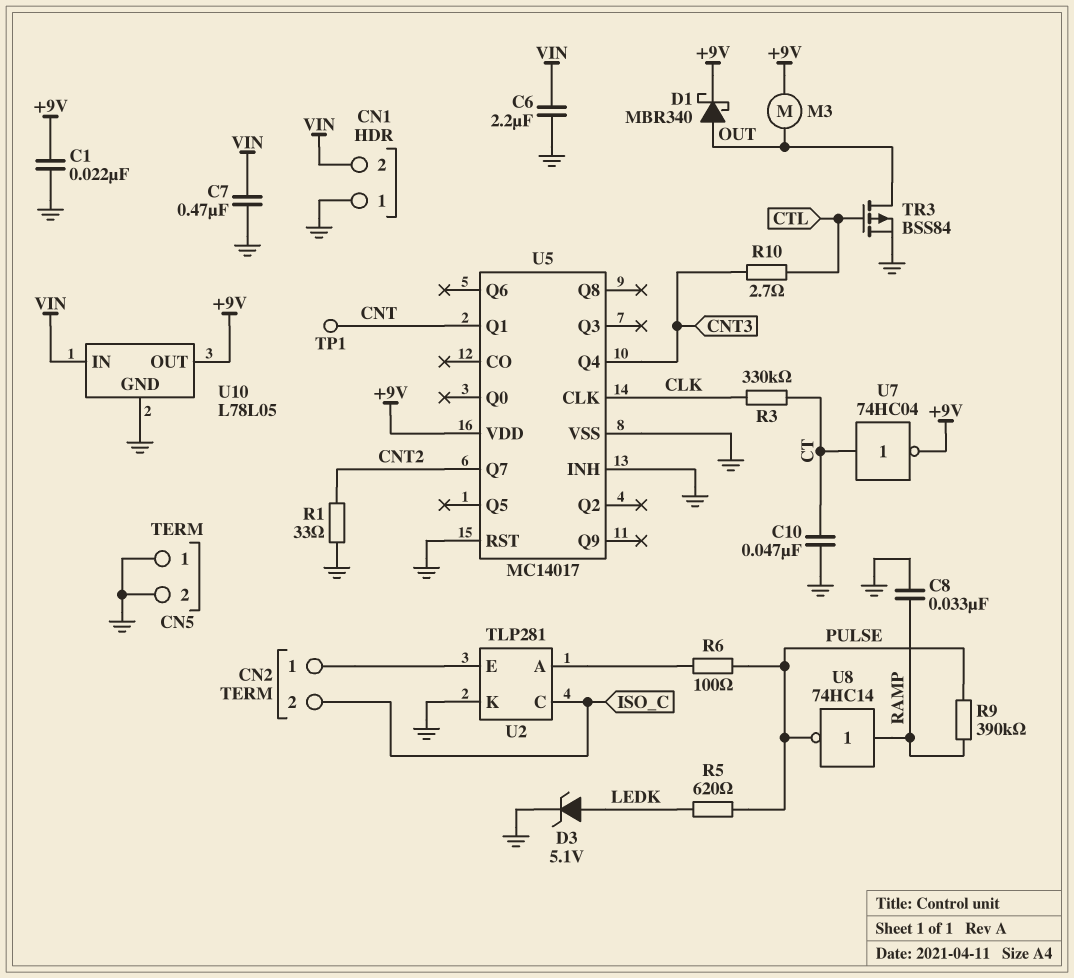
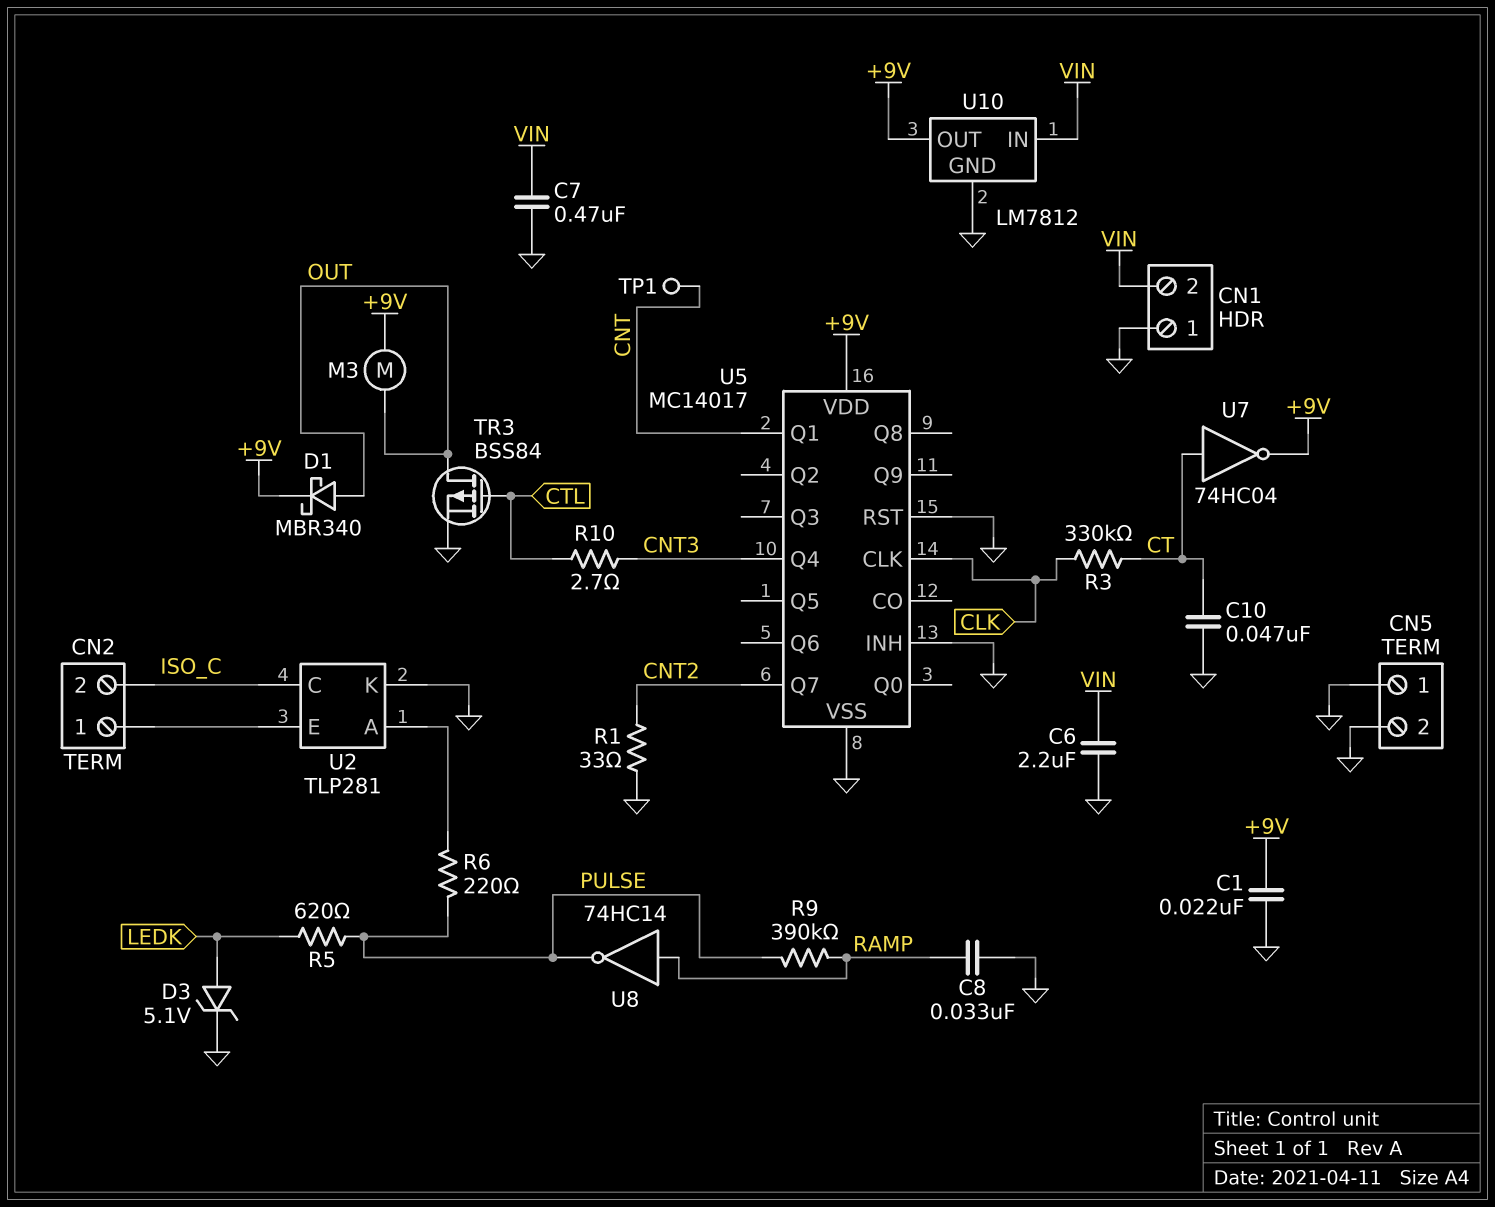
R6: 100 (PULSE, U2/A) -> 220 (PULSE, U2/A)
U10: L78L05 -> LM7812

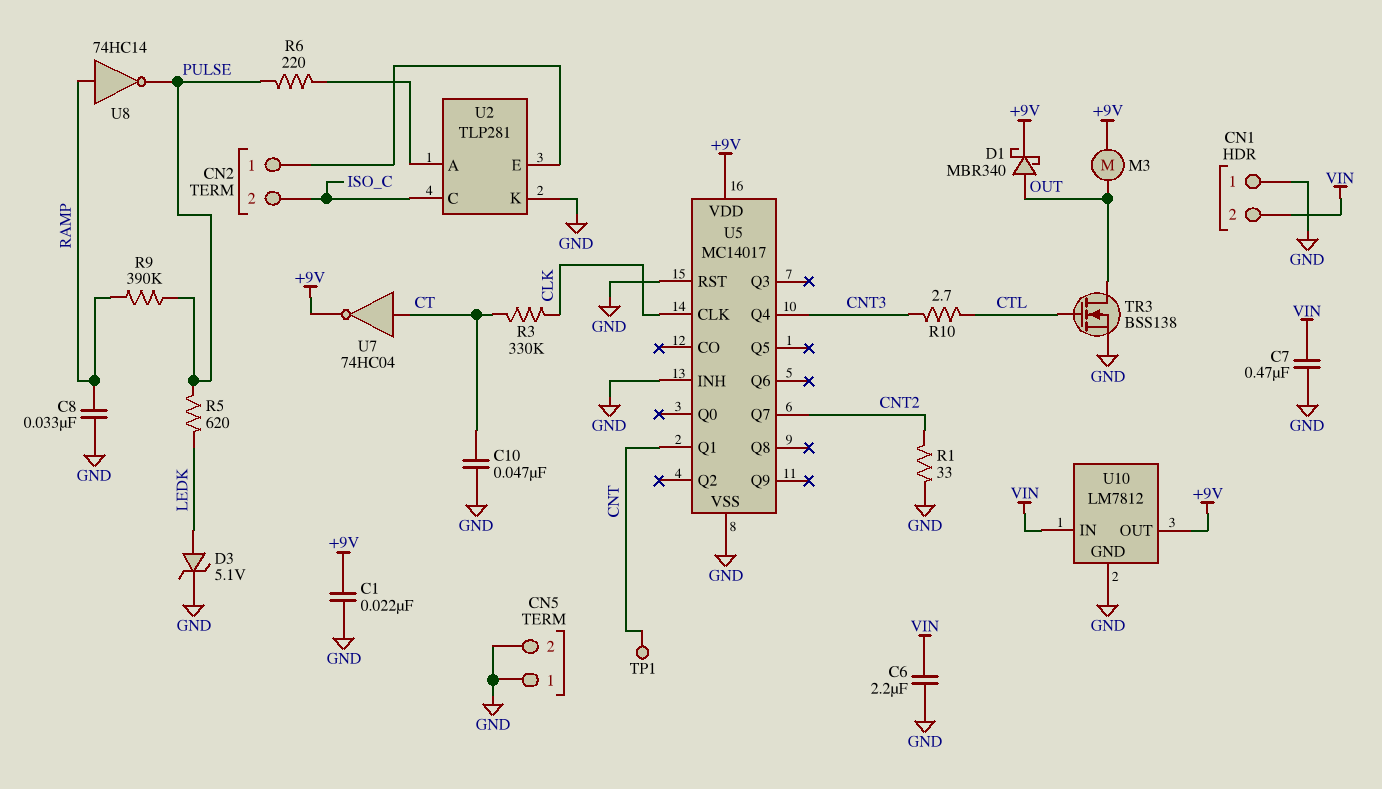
TR3: PMOS BSS84 (G CTL, D OUT, S GND) -> NMOS BSS138 (G CTL, D OUT, S GND)

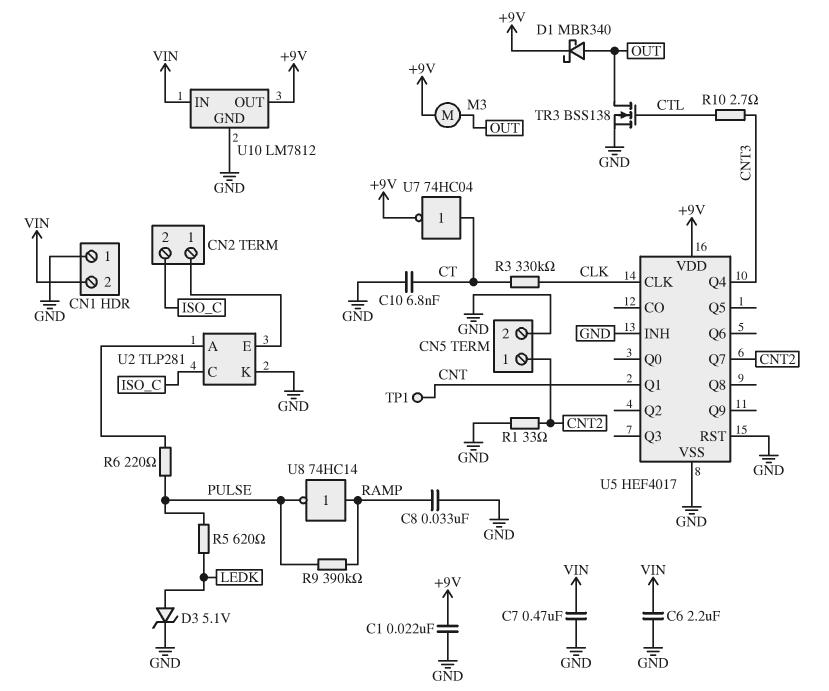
C10: 47nF (CT, GND) -> 6.8nF (CT, GND)
CN5 pin 1: GND -> CNT2
U5: MC14017 -> HEF4017

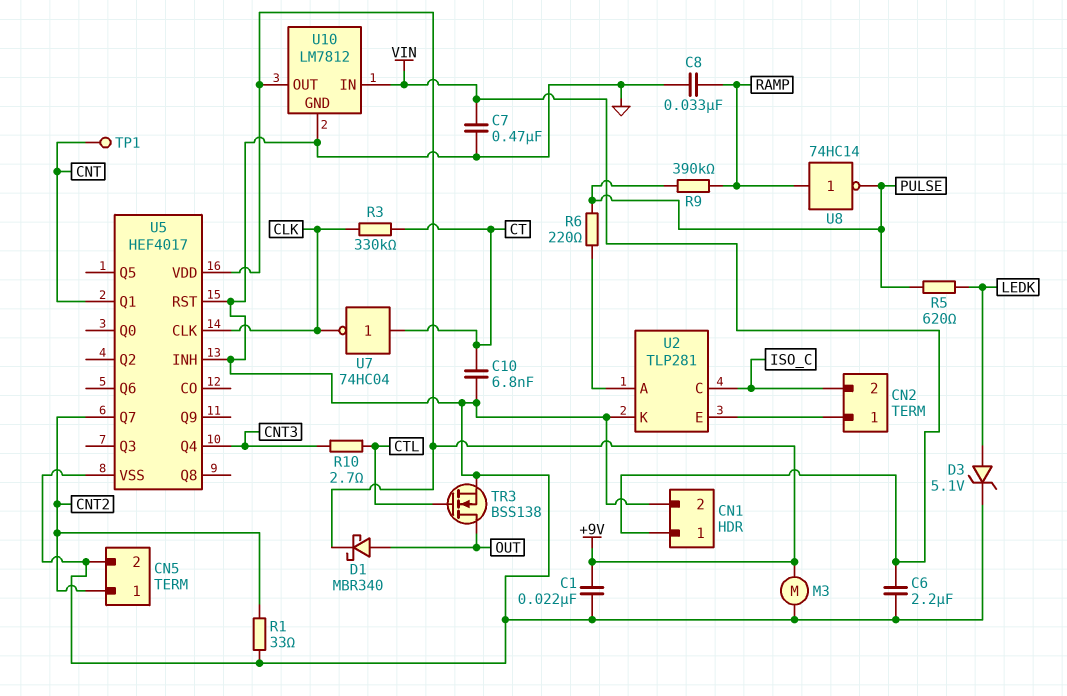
CN1 pin 1: GND -> VIN
CN1 pin 2: VIN -> GND
M3: motor (+9V, OUT) -> motor (+9V, GND)
U7: NOT 74HC04 (in CT, out +9V) -> NOT 74HC04 (in CT, out CLK)

